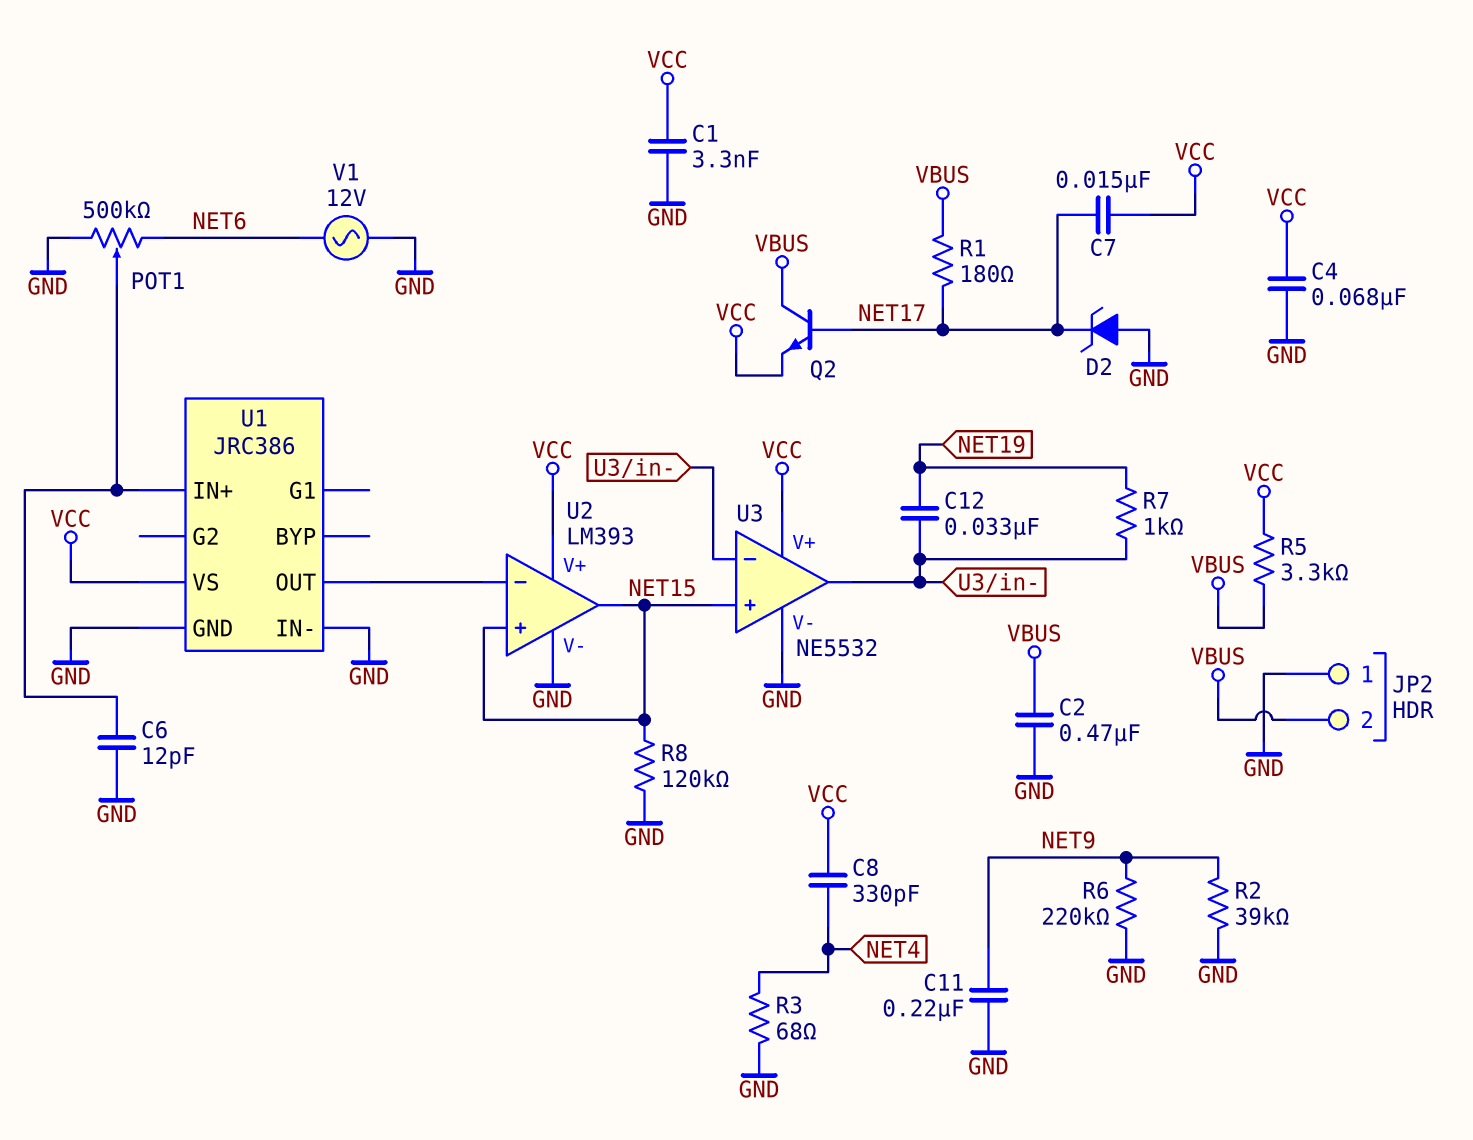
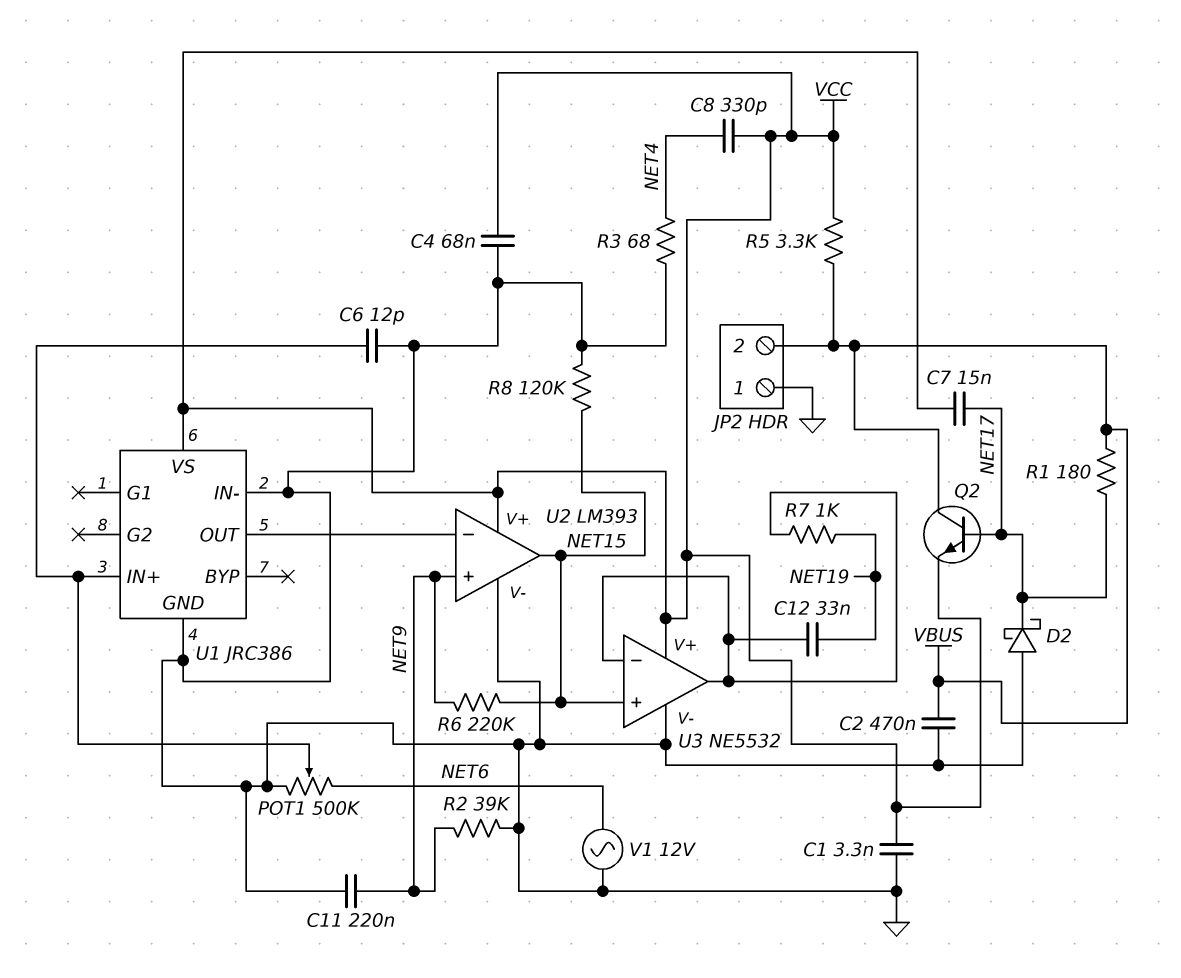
D2: zener (A GND, K NET17) -> schottky (A GND, K NET17)
R6: 220k (GND, NET9) -> 220k (NET9, NET15)
U2 pin in+: NET15 -> NET9

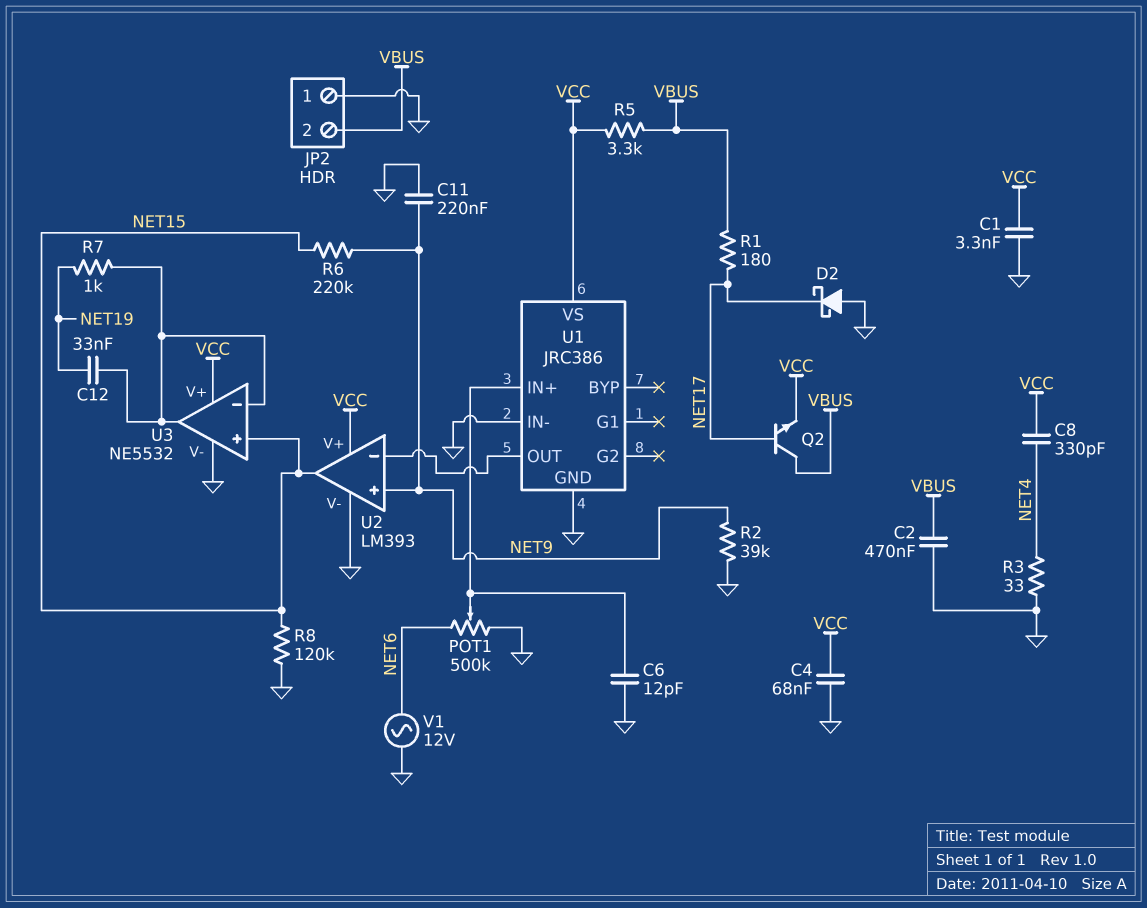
C7: 15nF (NET17, VCC) -> none
R3: 68 (GND, NET4) -> 33 (GND, NET4)

